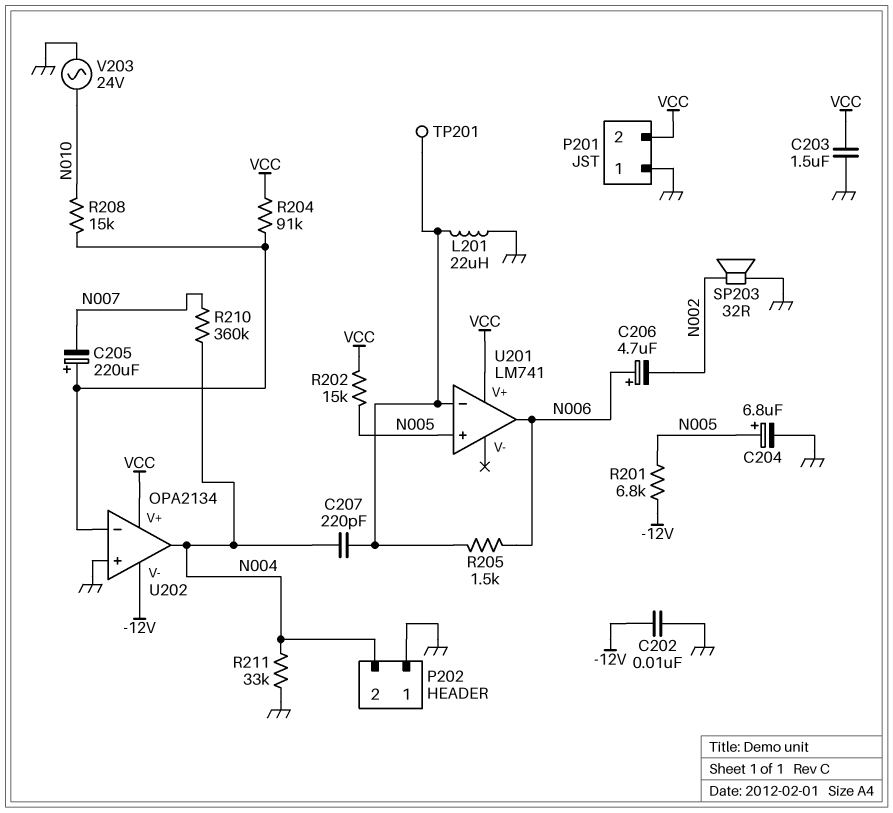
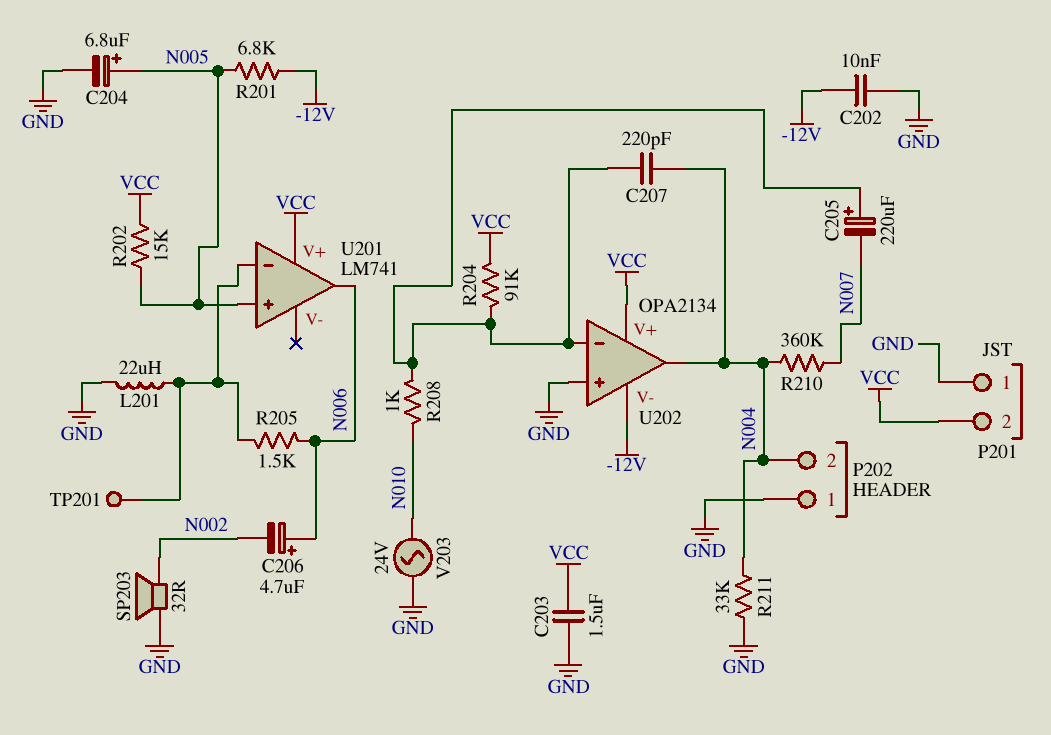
C207: 220pF (N004, U201/in-) -> 220pF (N004, U202/in-)
R208: 15k (N010, U202/in-) -> 1k (N010, U202/in-)

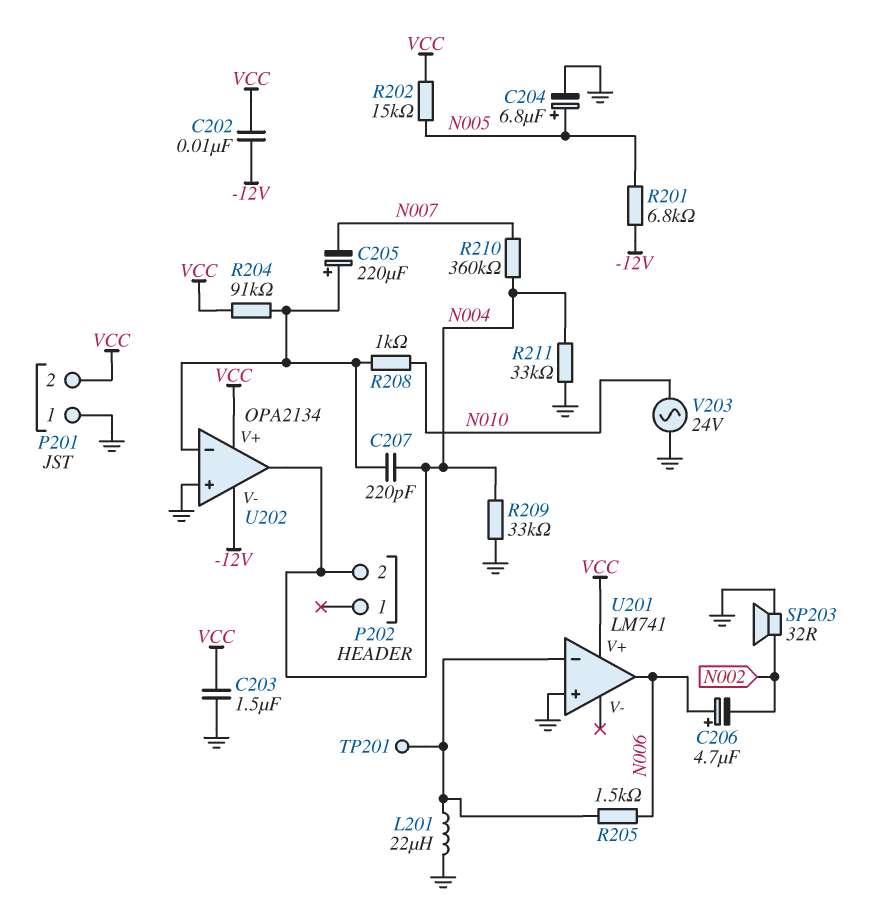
C202: 10nF (-12V, GND) -> 10nF (-12V, VCC)
P202 pin 1: GND -> none
R209: none -> 33k (GND, N004)
U201 pin in+: N005 -> GND

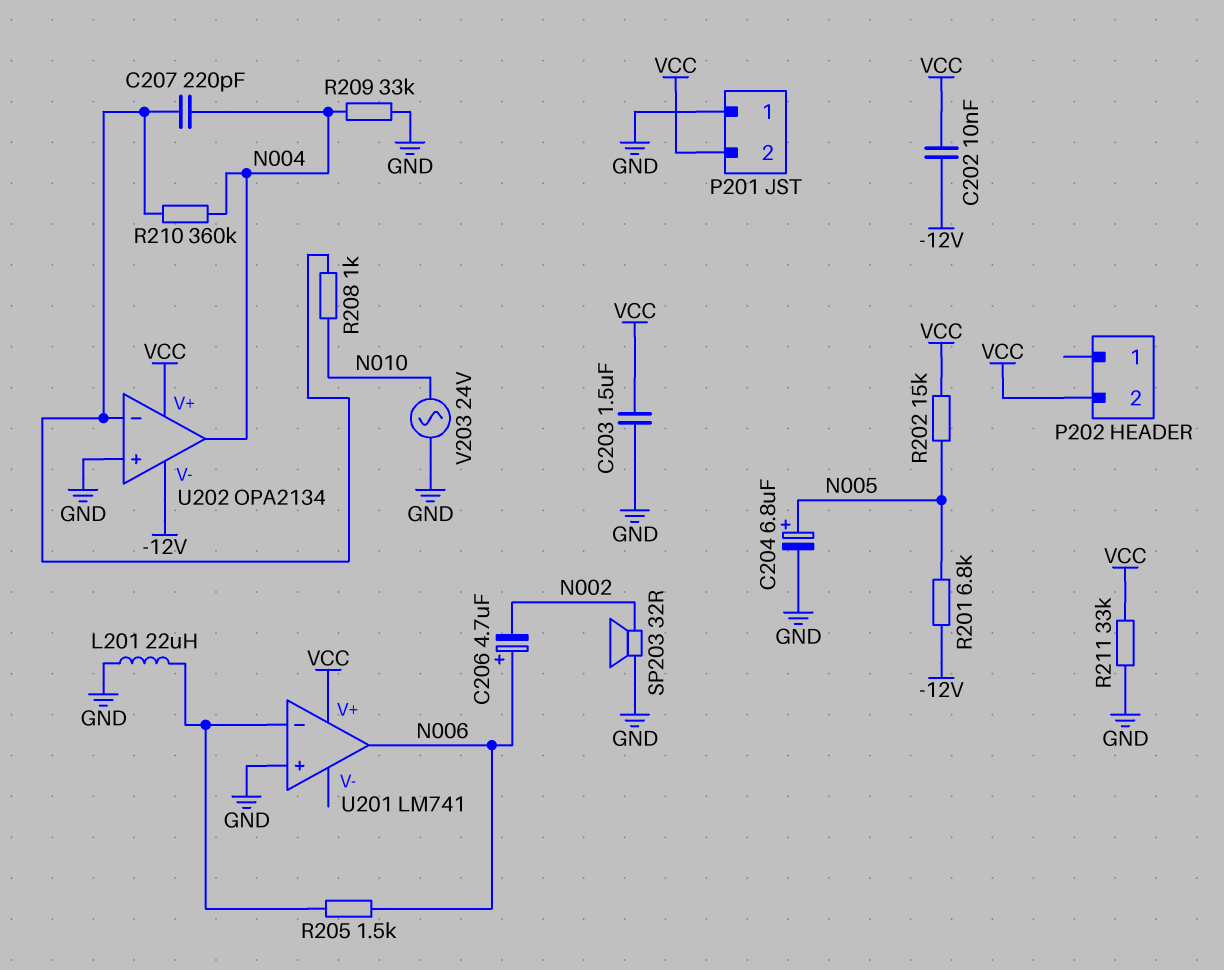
C205: 220uF (plus U202/in-, minus N007) -> none
P202 pin 2: N004 -> VCC
R204: 91k (U202/in-, VCC) -> none
R210: 360k (N004, N007) -> 360k (N004, U202/in-)
R211: 33k (GND, N004) -> 33k (GND, VCC)
TP201: test point (U201/in-) -> none

